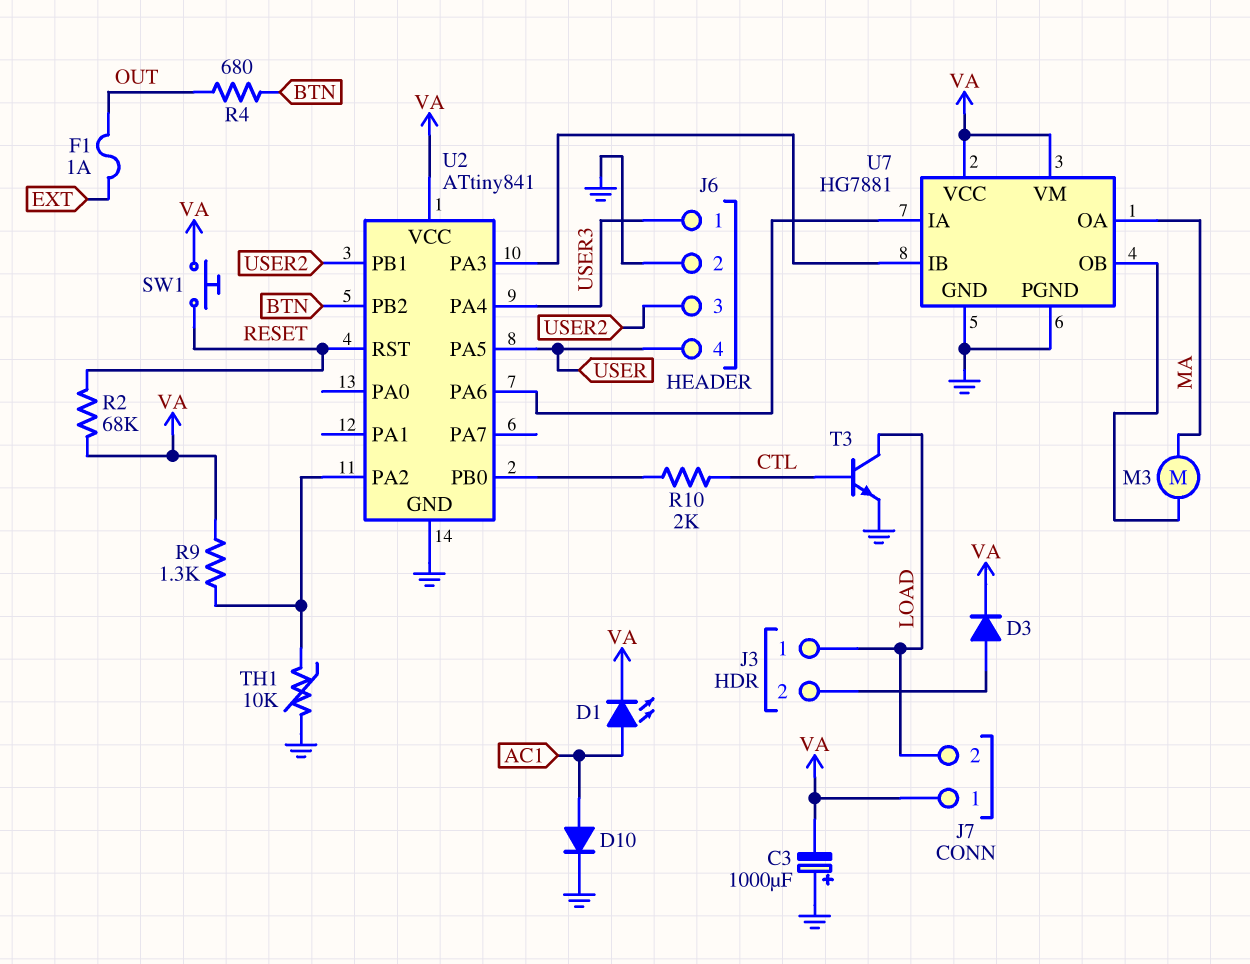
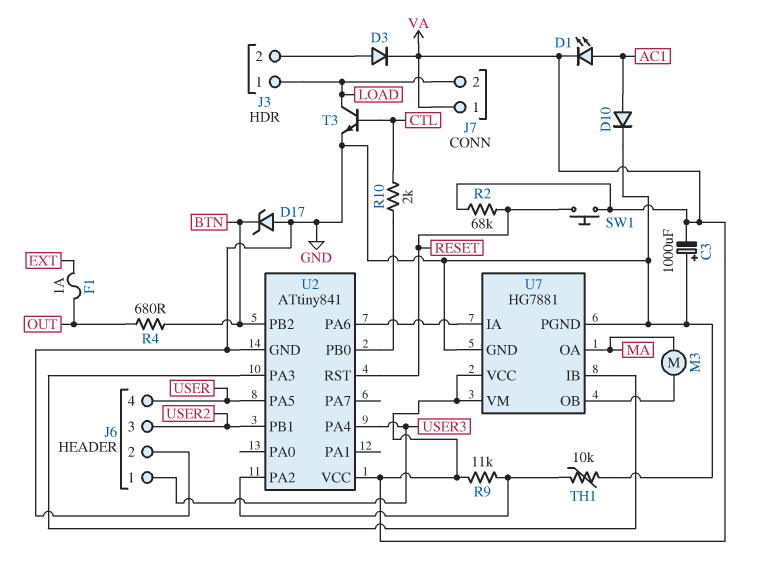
D17: none -> zener (A GND, K BTN)
R9: 1.3k (U2/PA2, VA) -> 11k (U2/PA2, VA)

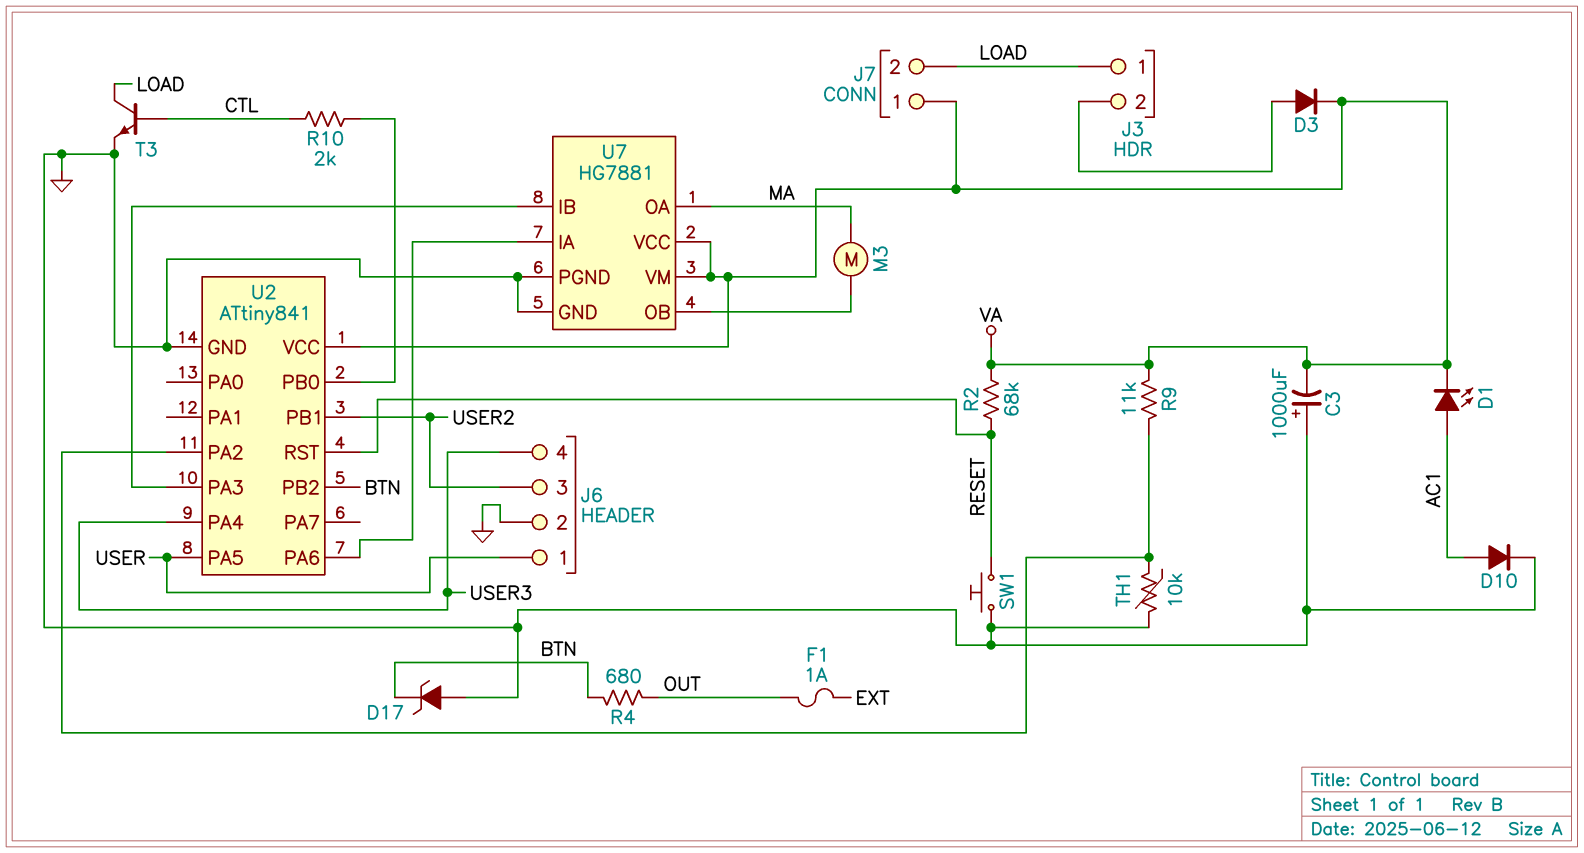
J6 pin 1: USER3 -> USER
J6 pin 4: USER -> USER3
SW1: button (RESET, VA) -> button (GND, RESET)

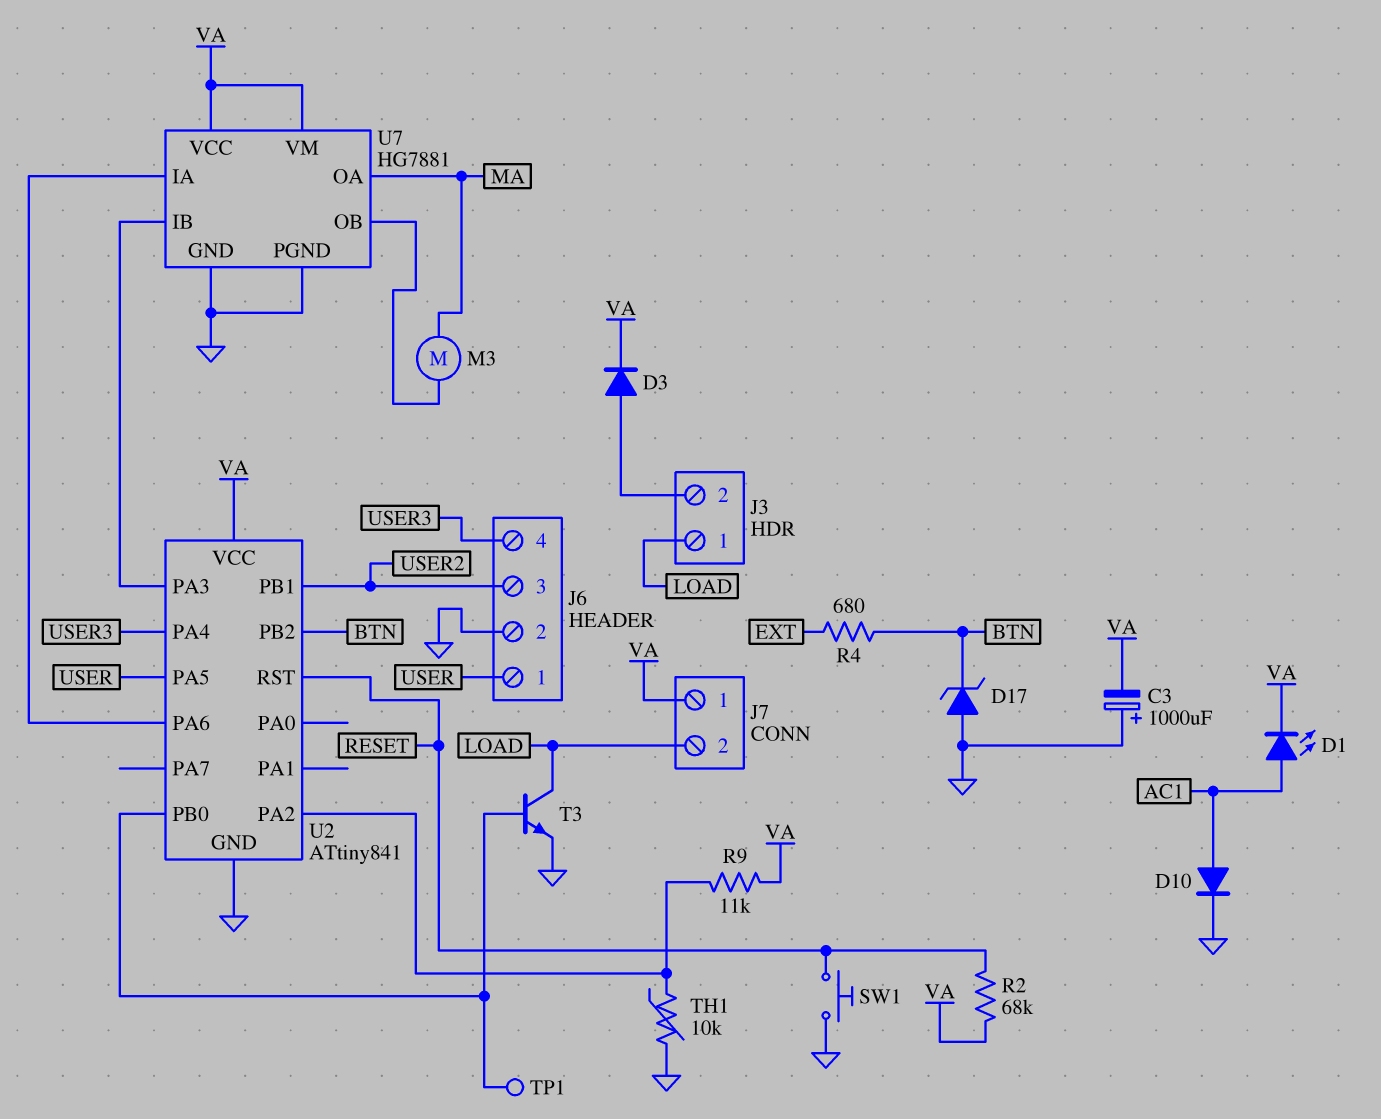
F1: 1A (EXT, OUT) -> none
R4: 680 (BTN, OUT) -> 680 (BTN, EXT)
R10: 2k (CTL, U2/PB0) -> none
T3: NPN (B CTL, C LOAD, E GND) -> NPN (B U2/PB0, C LOAD, E GND)
TP1: none -> test point (U2/PB0)

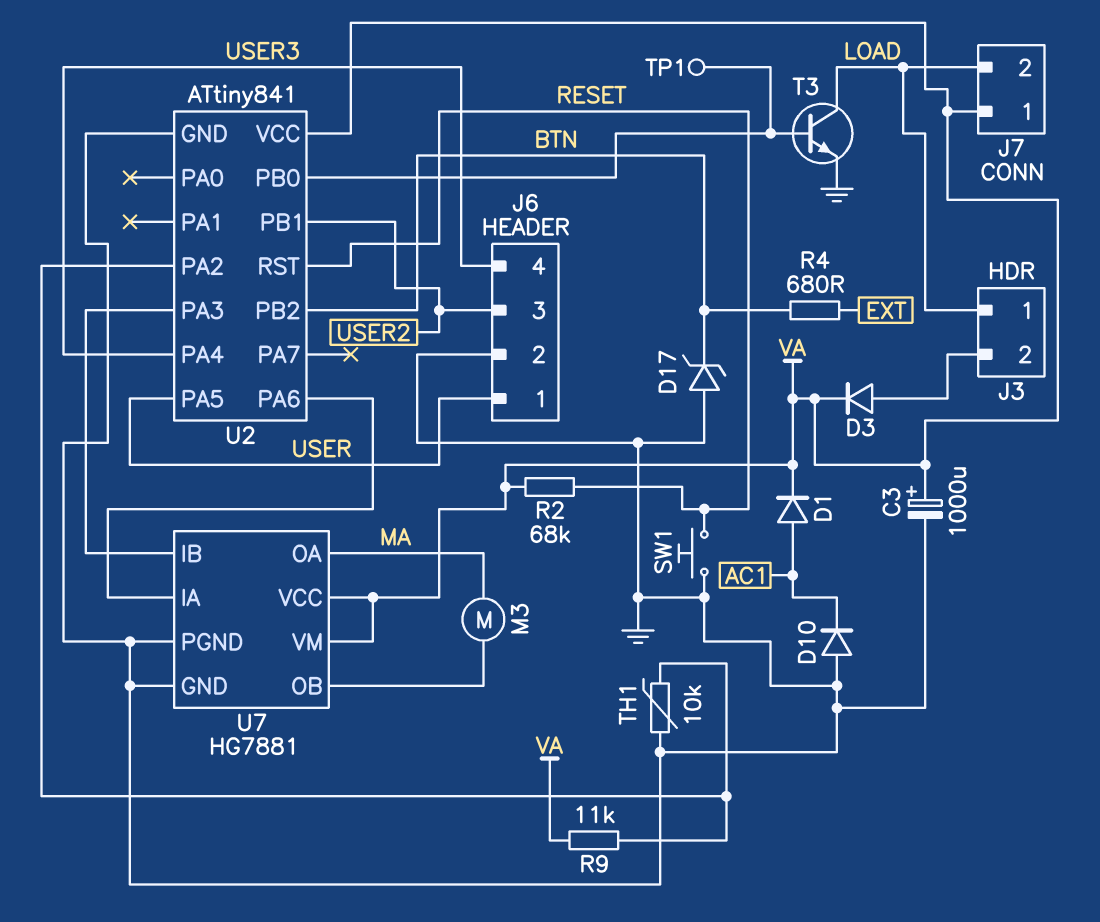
C3: 1000uF (plus GND, minus VA) -> 1000uF (plus VA, minus GND)
D1: LED (A AC1, K VA) -> diode (A AC1, K VA)
D10: diode (A AC1, K GND) -> diode (A GND, K AC1)

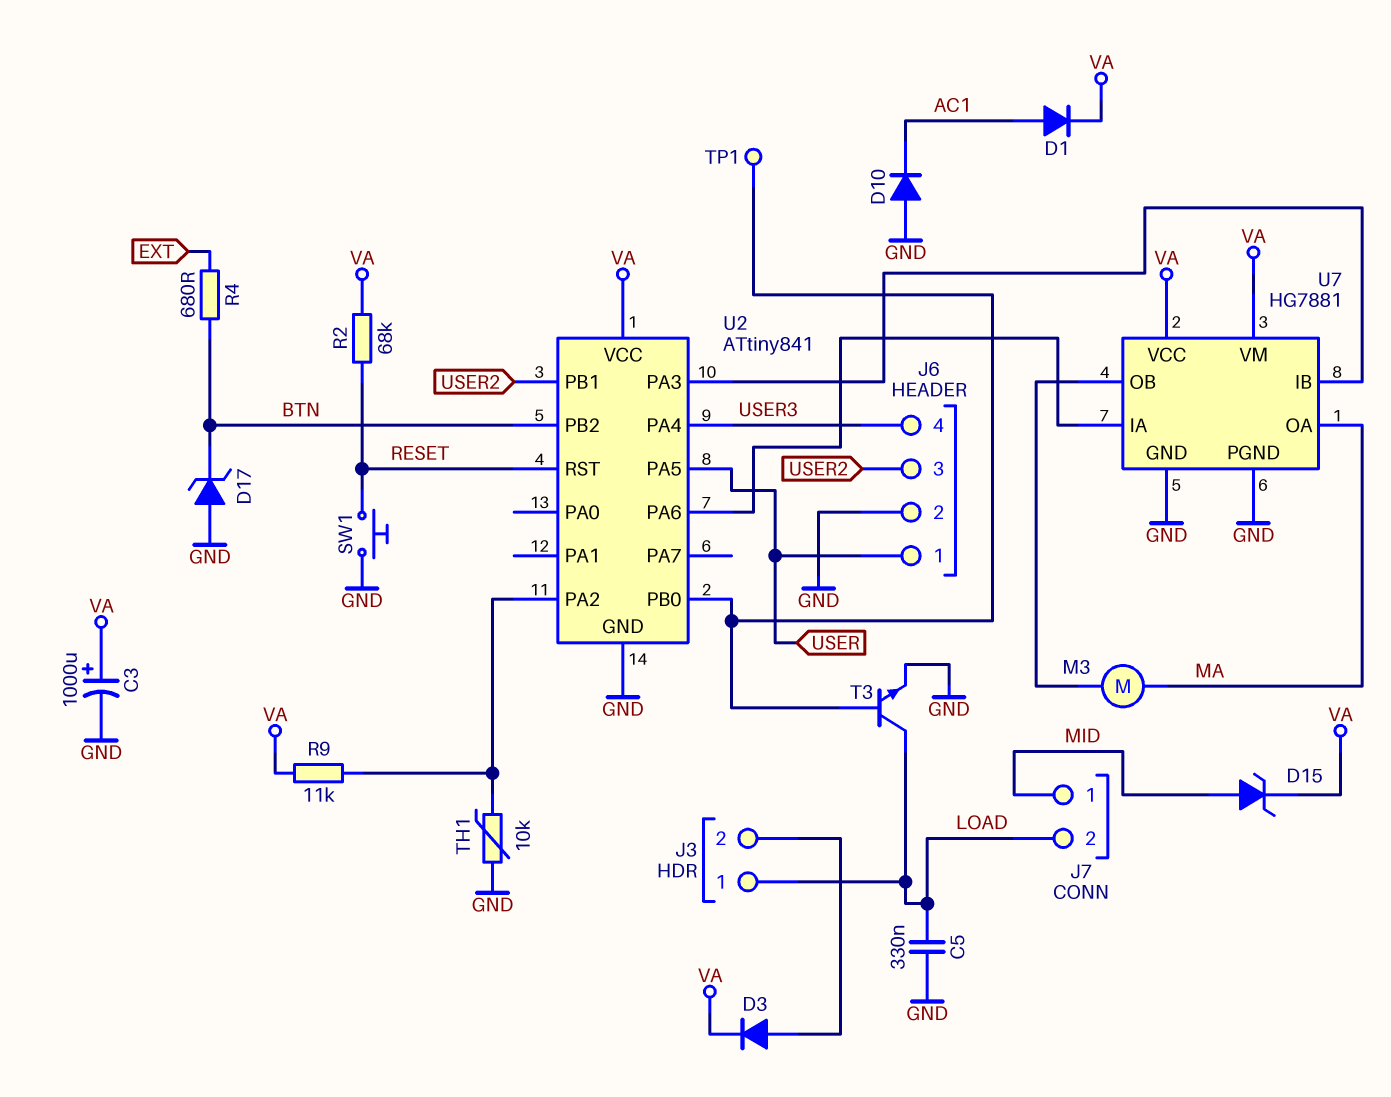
C5: none -> 330nF (GND, LOAD)
D15: none -> zener (A MID, K VA)
J7 pin 1: VA -> MID

